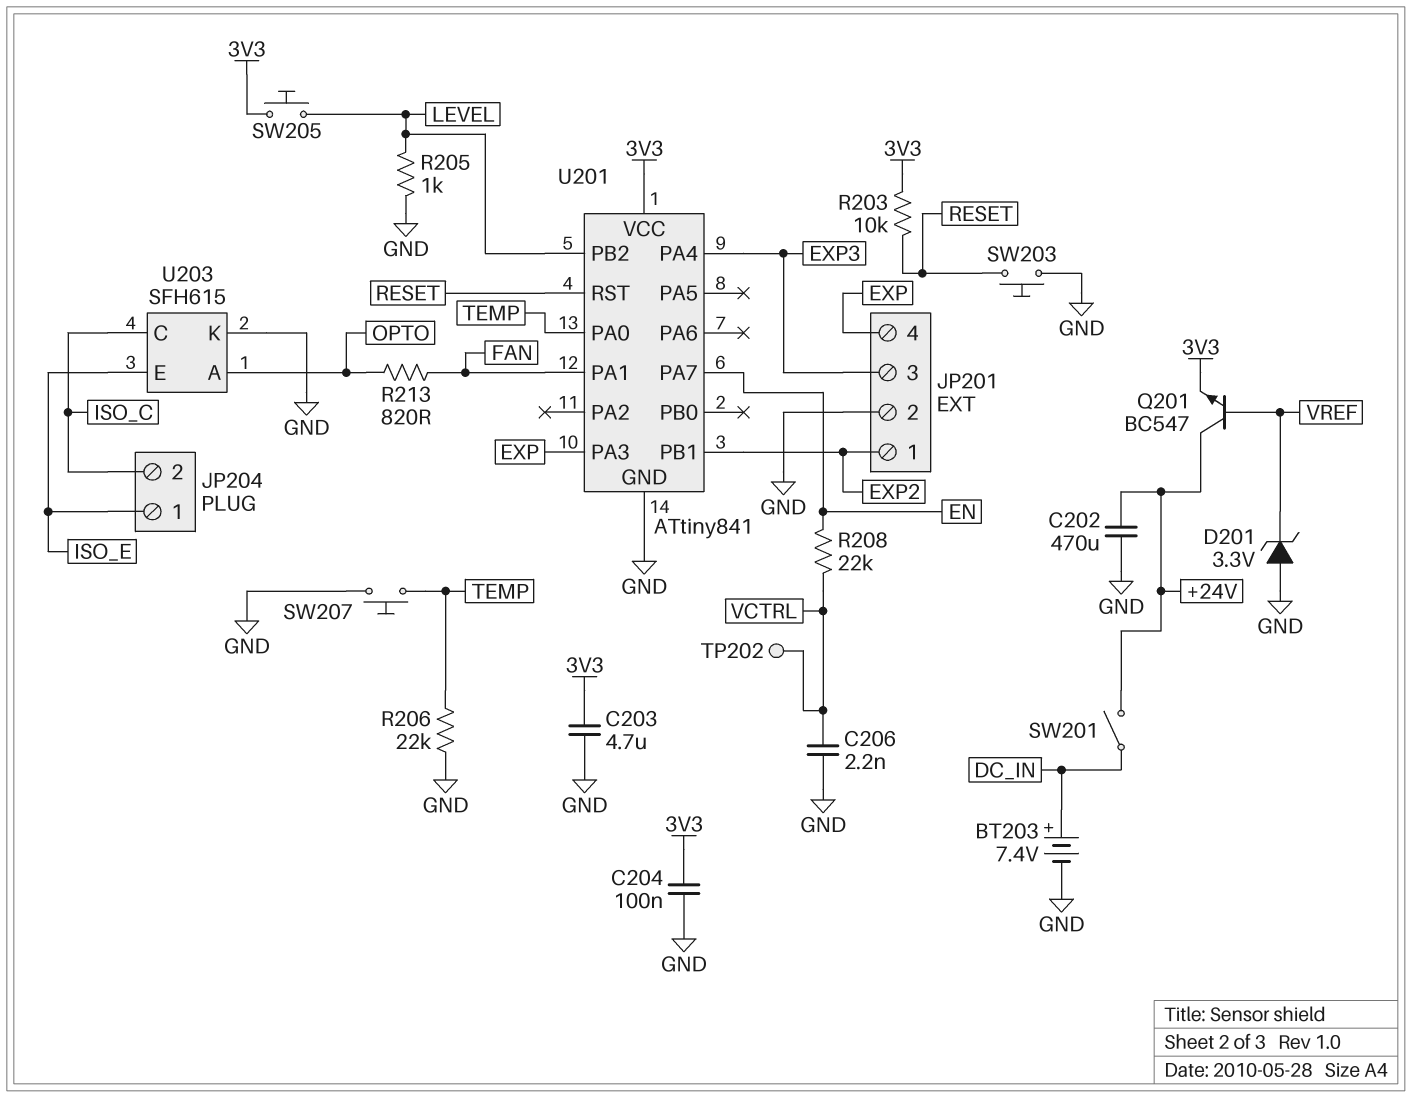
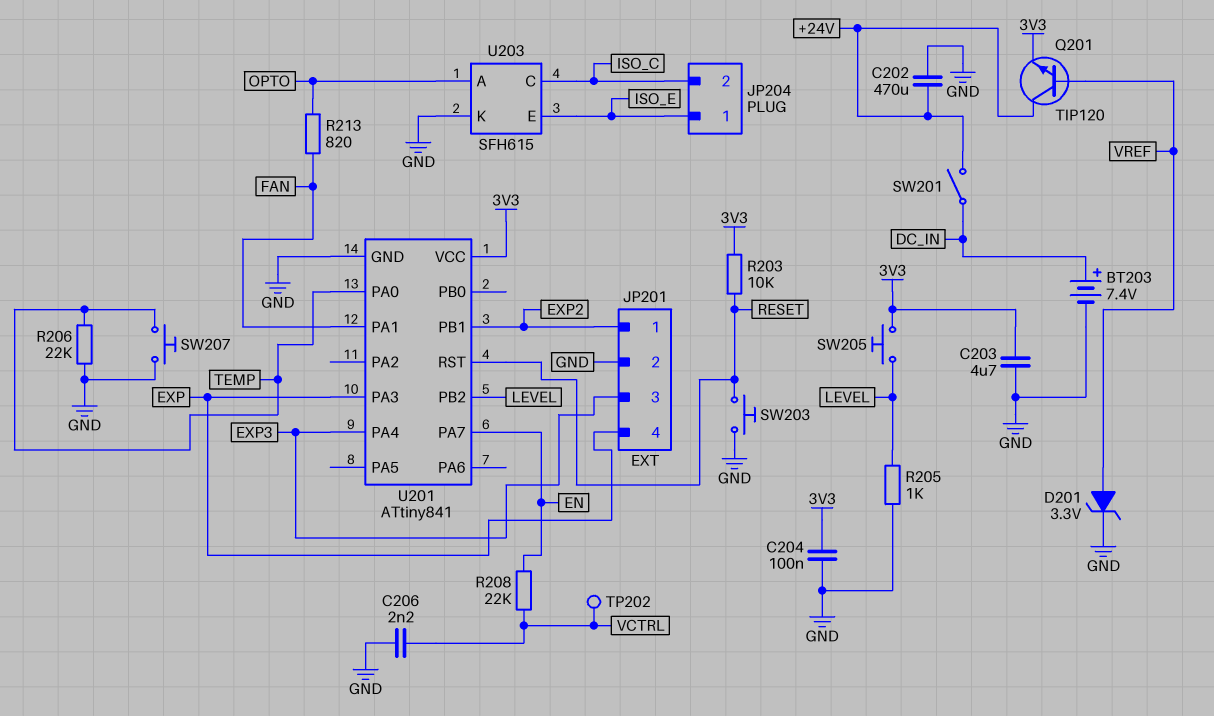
D201: zener 3.3V (A GND, K VREF) -> zener 3.3V (A VREF, K GND)
Q201: NPN BC547 (B VREF, C +24V, E 3V3) -> NPN TIP120 (B VREF, C +24V, E 3V3)

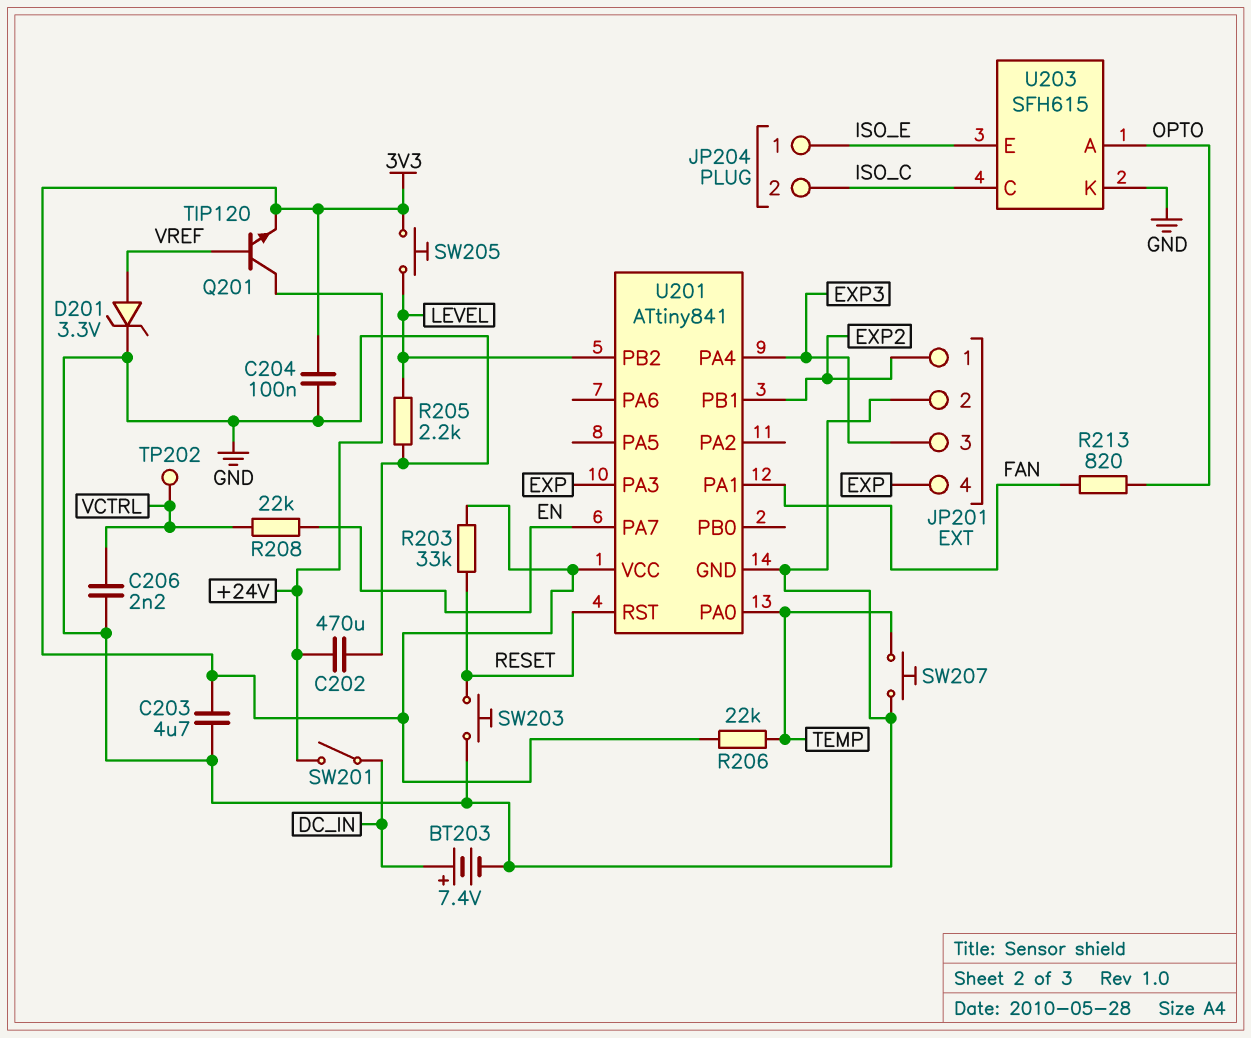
R203: 10k (3V3, RESET) -> 33k (3V3, RESET)
R205: 1k (GND, LEVEL) -> 2.2k (GND, LEVEL)
R206: 22k (GND, TEMP) -> 22k (3V3, TEMP)

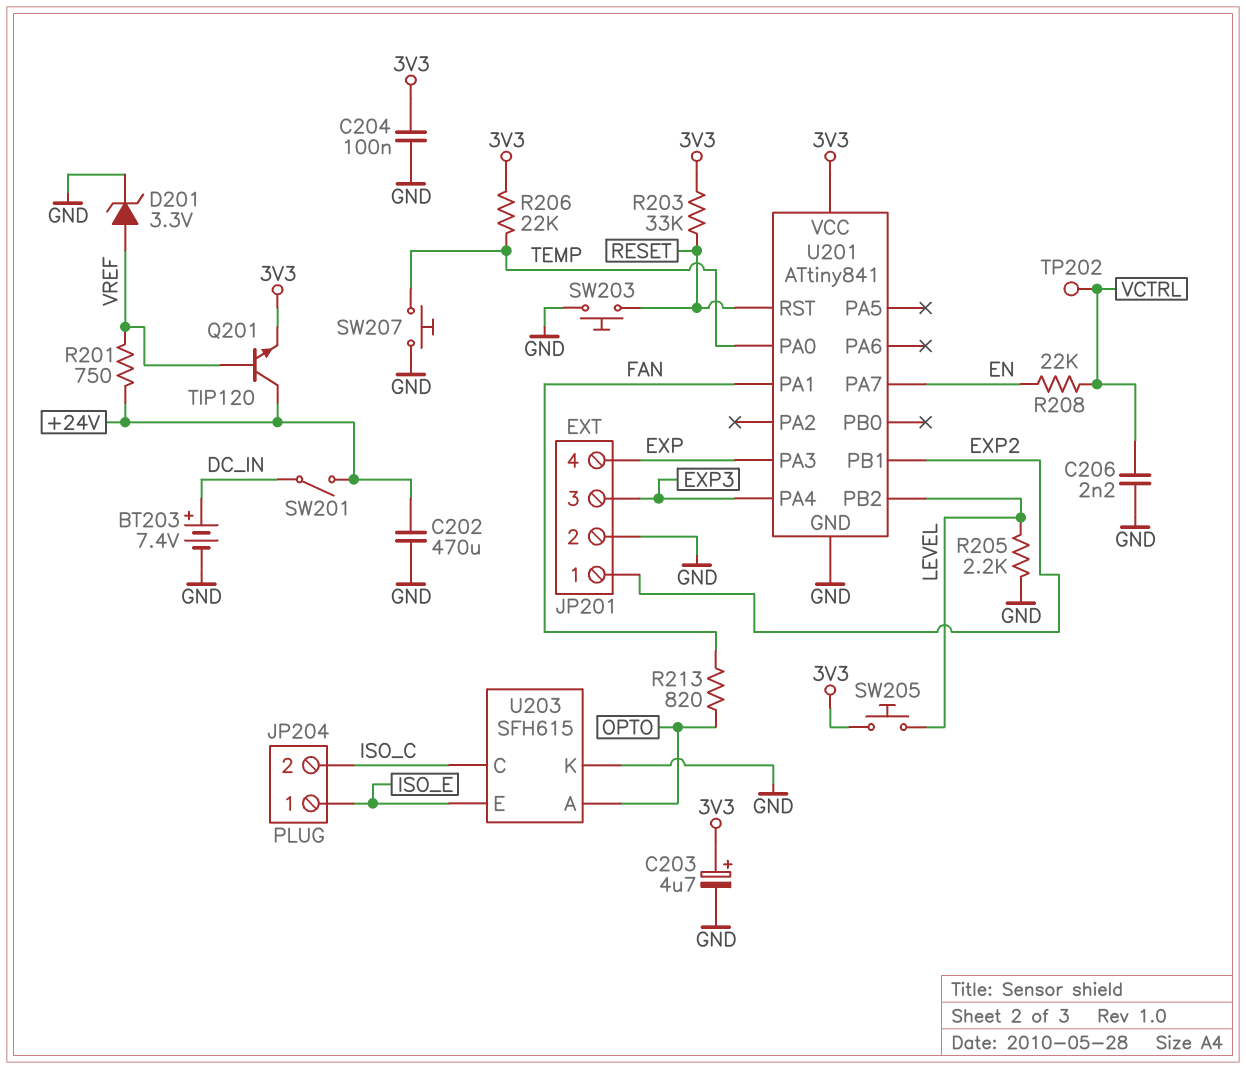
C203: 4.7uF (3V3, GND) -> 4.7uF (plus 3V3, minus GND)
R201: none -> 750 (+24V, VREF)

